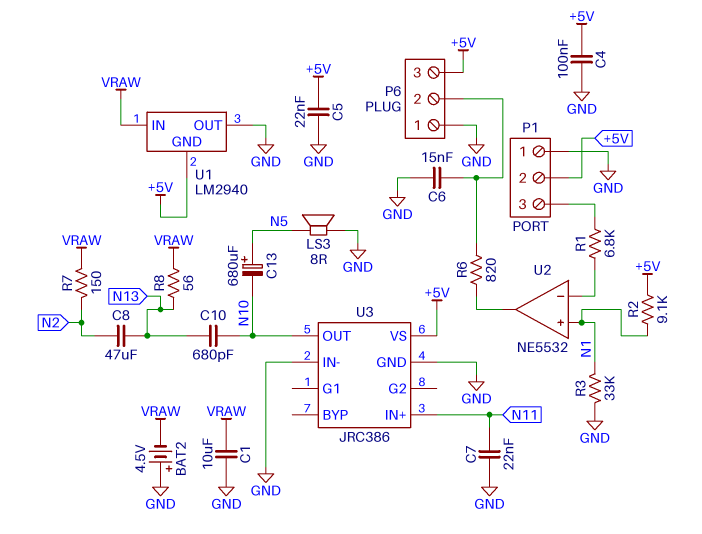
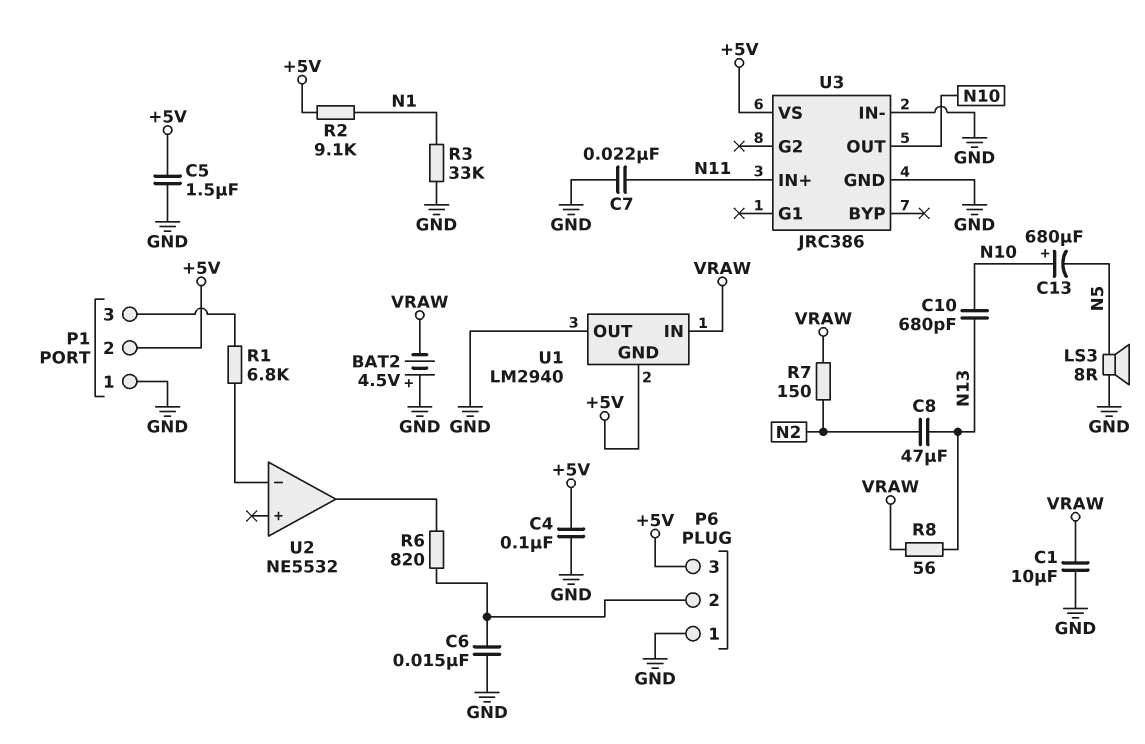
C5: 22nF (+5V, GND) -> 1.5uF (+5V, GND)
C13: 680uF (plus N5, minus N10) -> 680uF (plus N10, minus N5)
U2 pin in+: N1 -> none

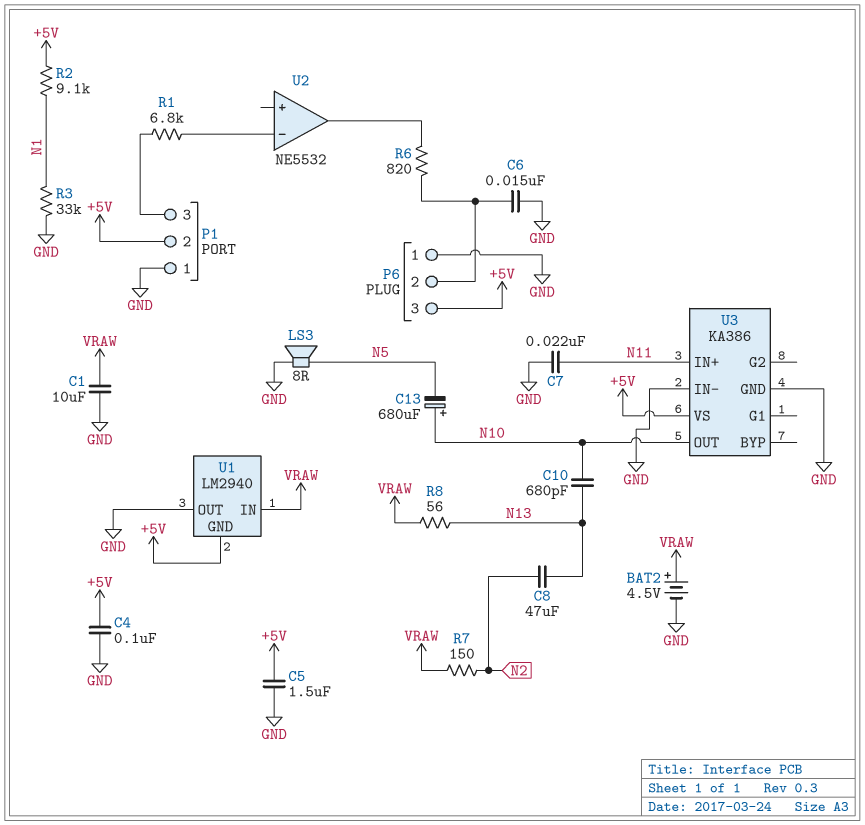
BAT2: 4.5V (plus GND, minus VRAW) -> 4.5V (plus VRAW, minus GND)
U3: JRC386 -> KA386

